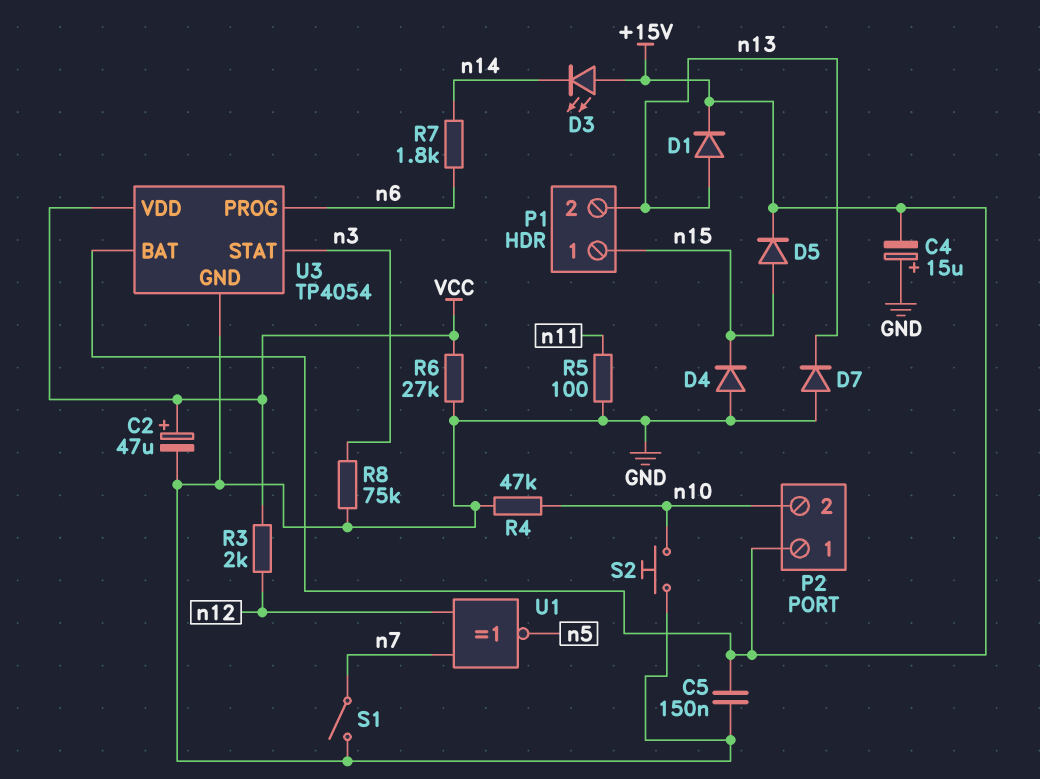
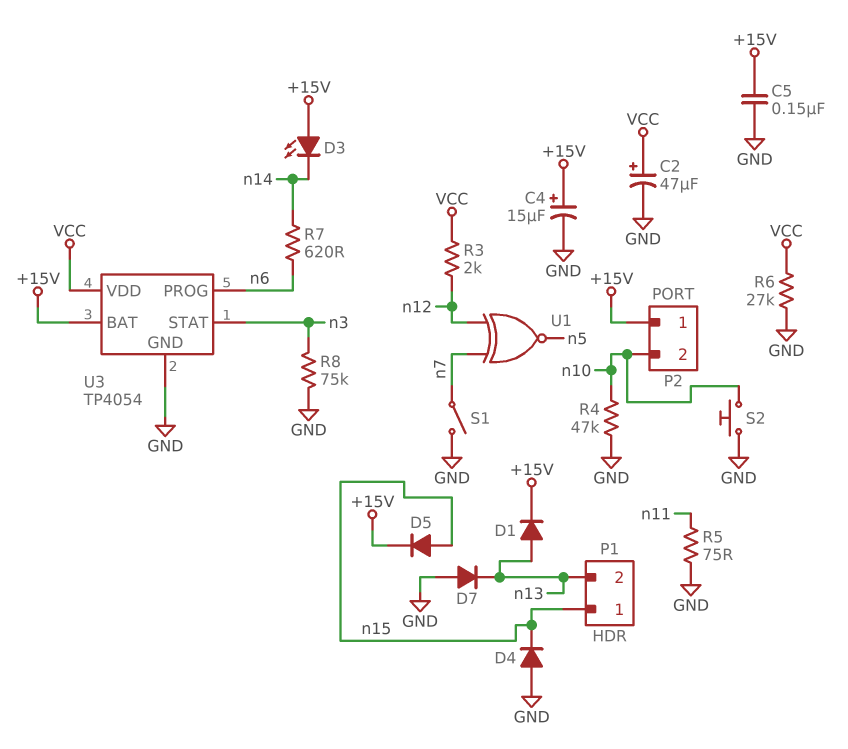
C4: 15uF (plus GND, minus +15V) -> 15uF (plus +15V, minus GND)
R5: 100 (GND, n11) -> 75 (GND, n11)
R7: 1.8k (n6, n14) -> 620 (n6, n14)

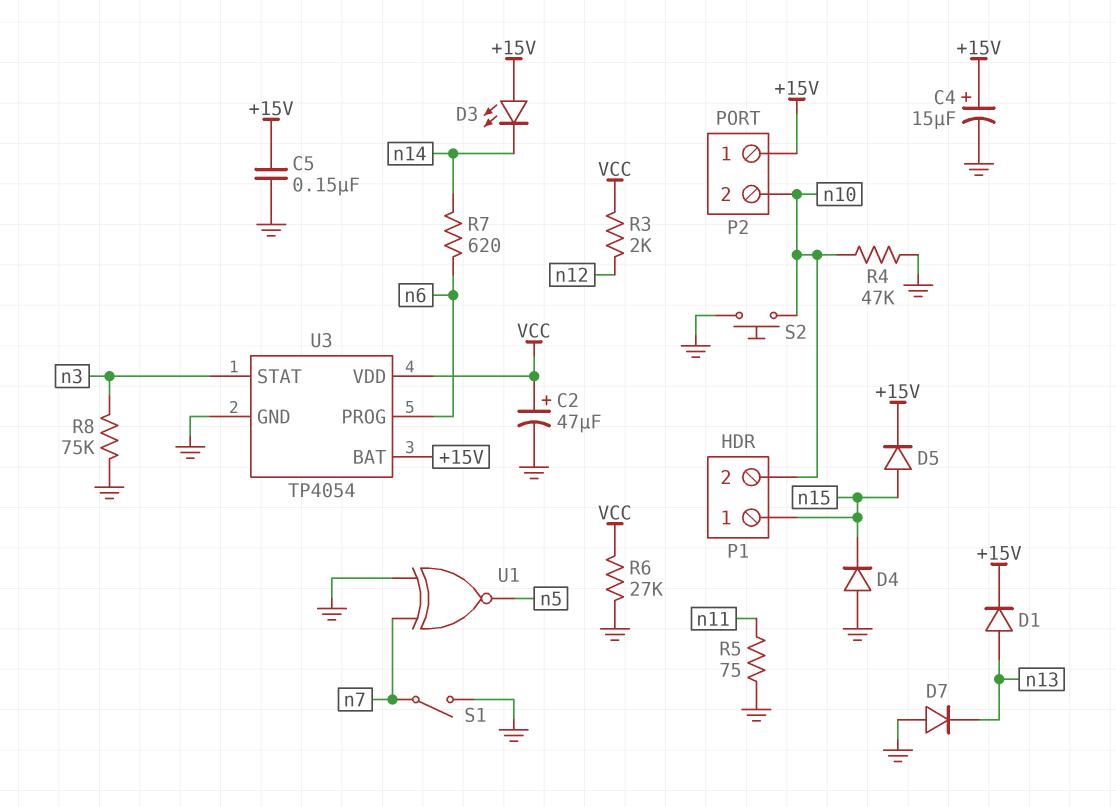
P1 pin 2: n13 -> n10
U1: XNOR (in n7, in n12, out n5) -> XNOR (in GND, in n7, out n5)

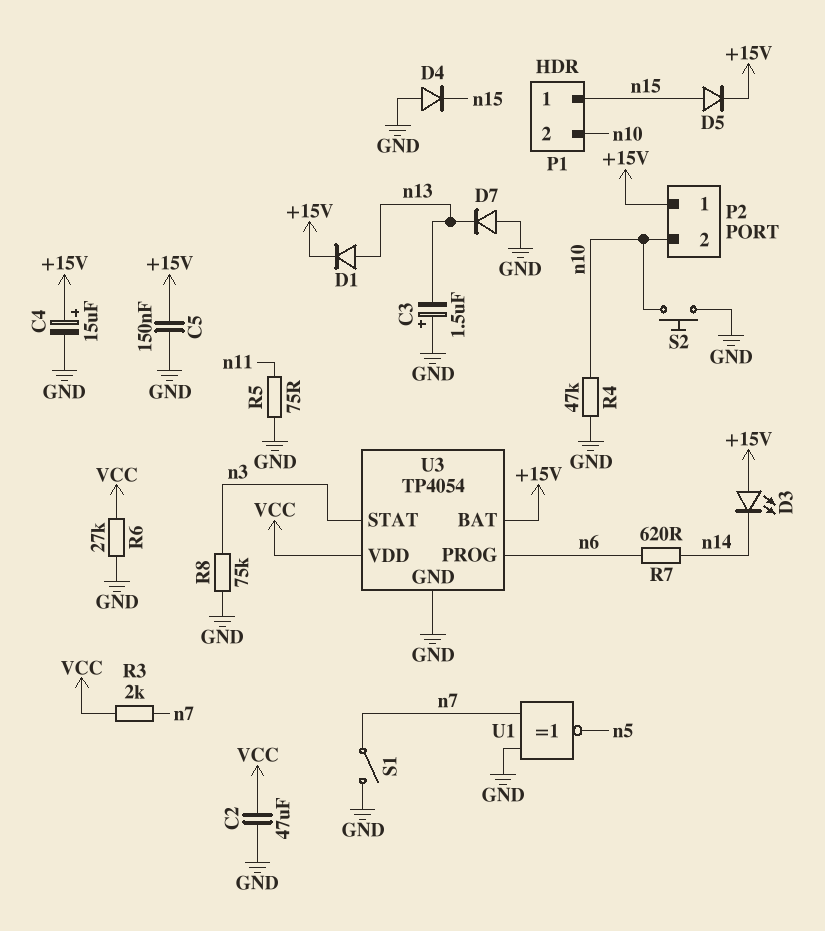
C2: 47uF (plus VCC, minus GND) -> 47uF (GND, VCC)
C3: none -> 1.5uF (plus GND, minus n13)
R3: 2k (VCC, n12) -> 2k (VCC, n7)

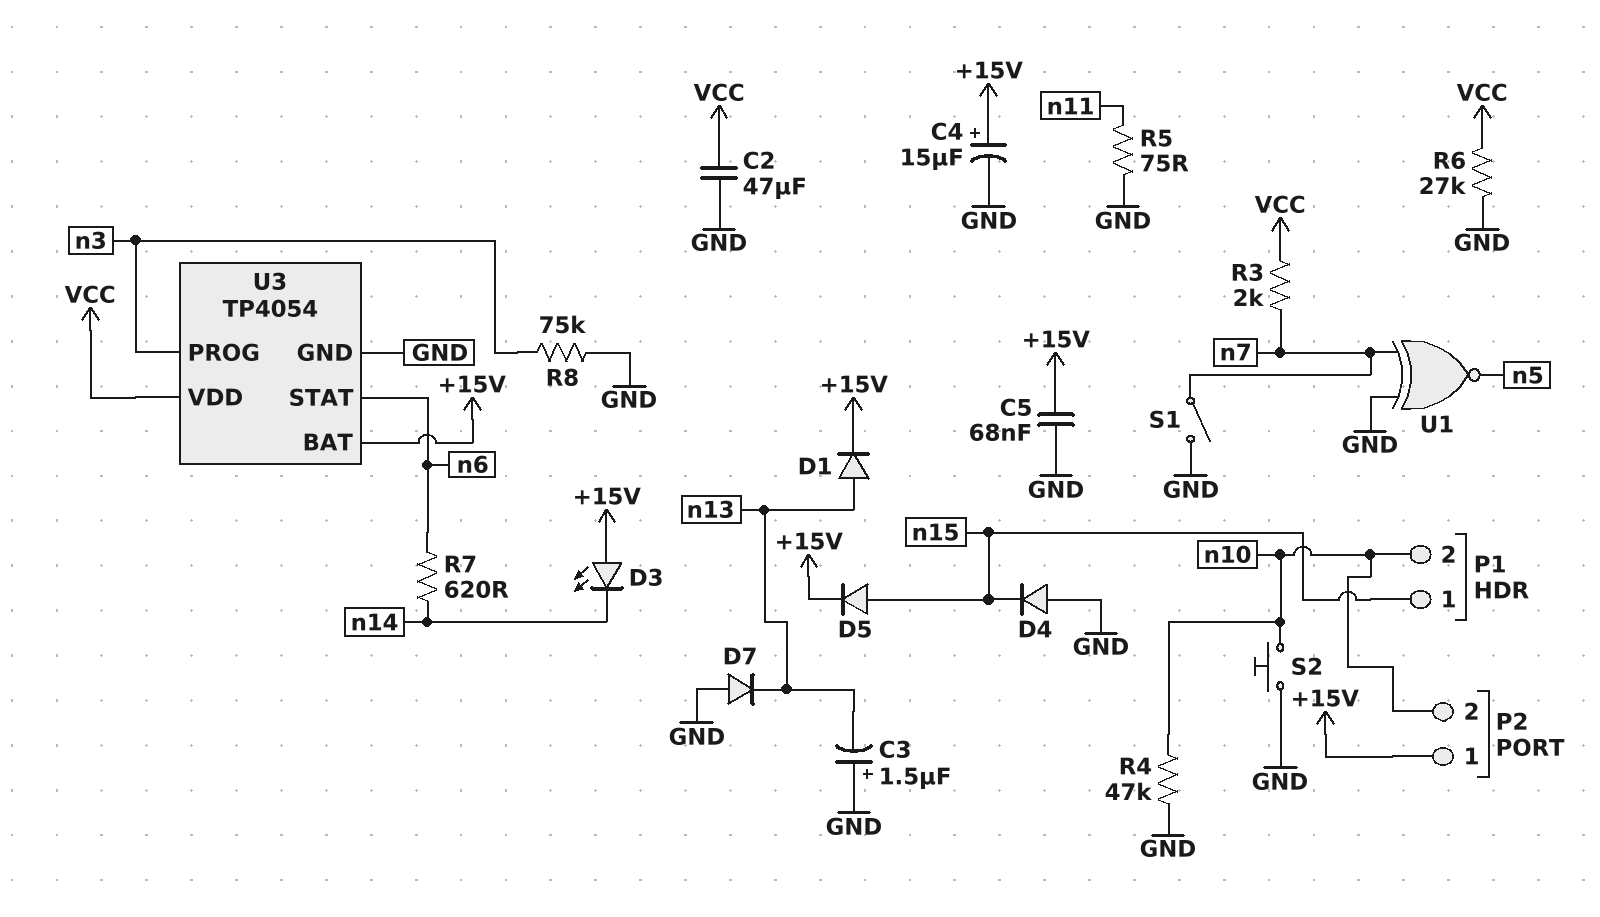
C5: 150nF (+15V, GND) -> 68nF (+15V, GND)
U3 pin PROG: n6 -> n3
U3 pin STAT: n3 -> n6

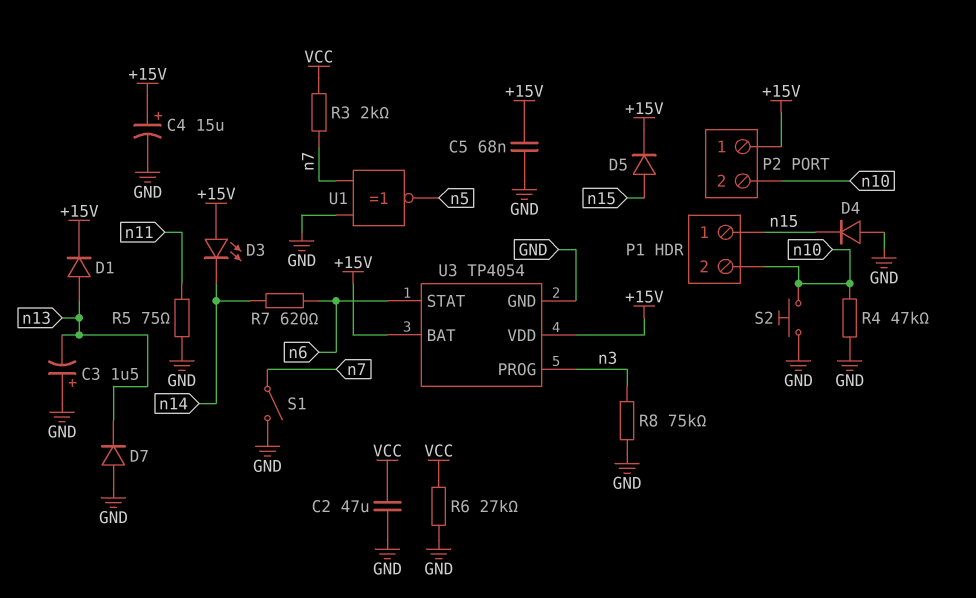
U3 pin VDD: VCC -> +15V

